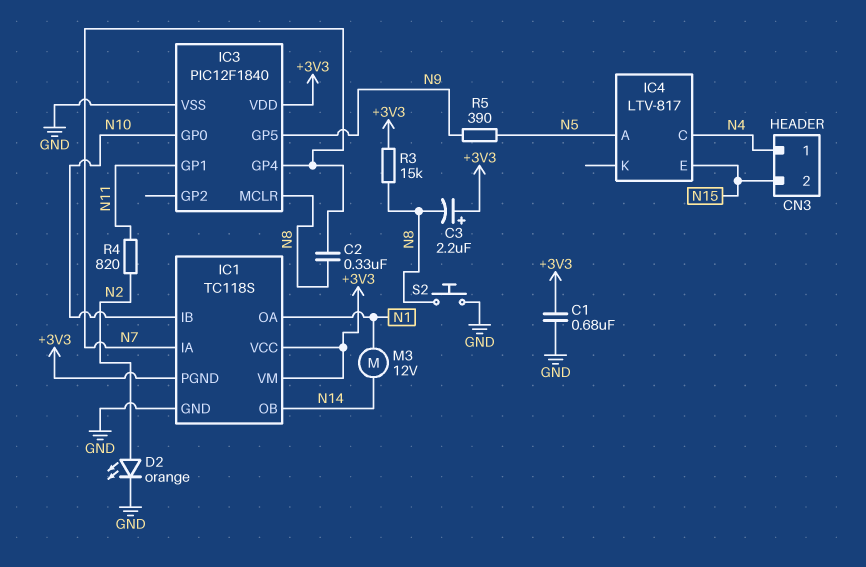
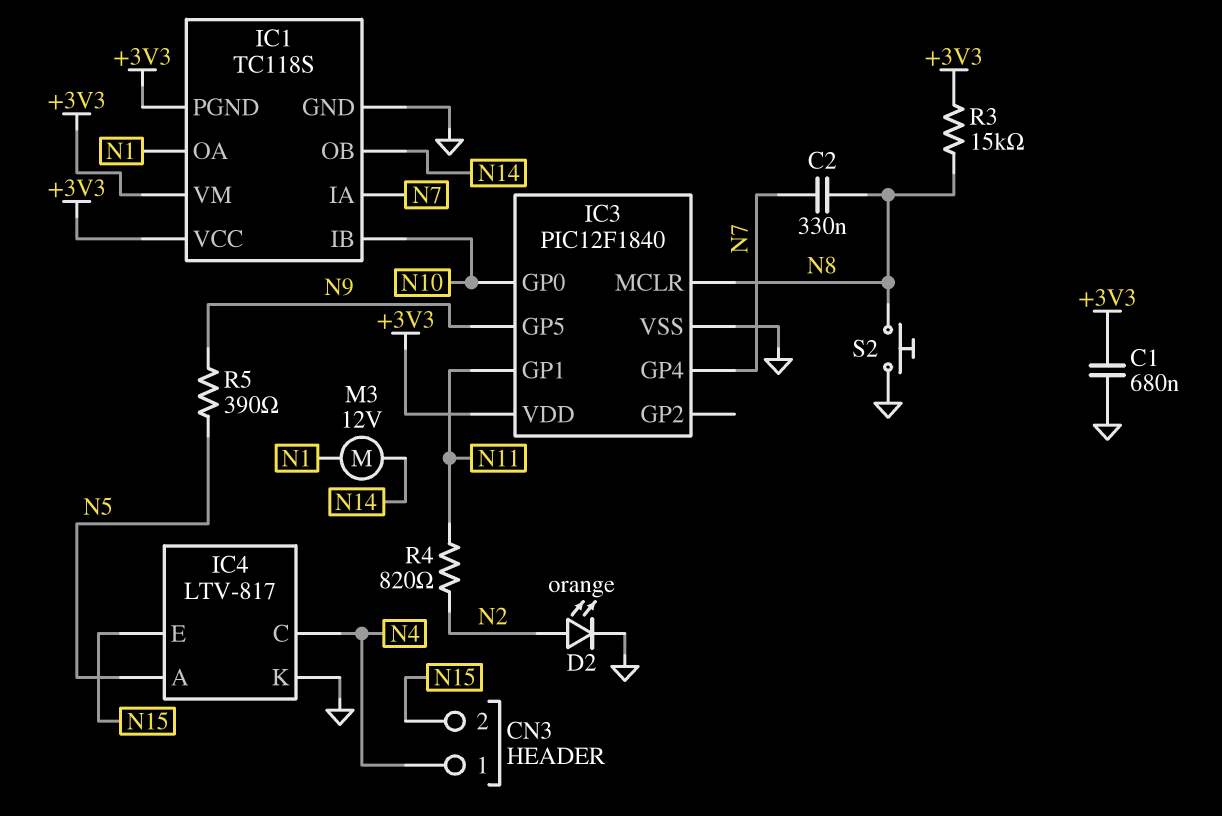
C3: 2.2uF (plus +3V3, minus N8) -> none
IC4 pin K: none -> GND

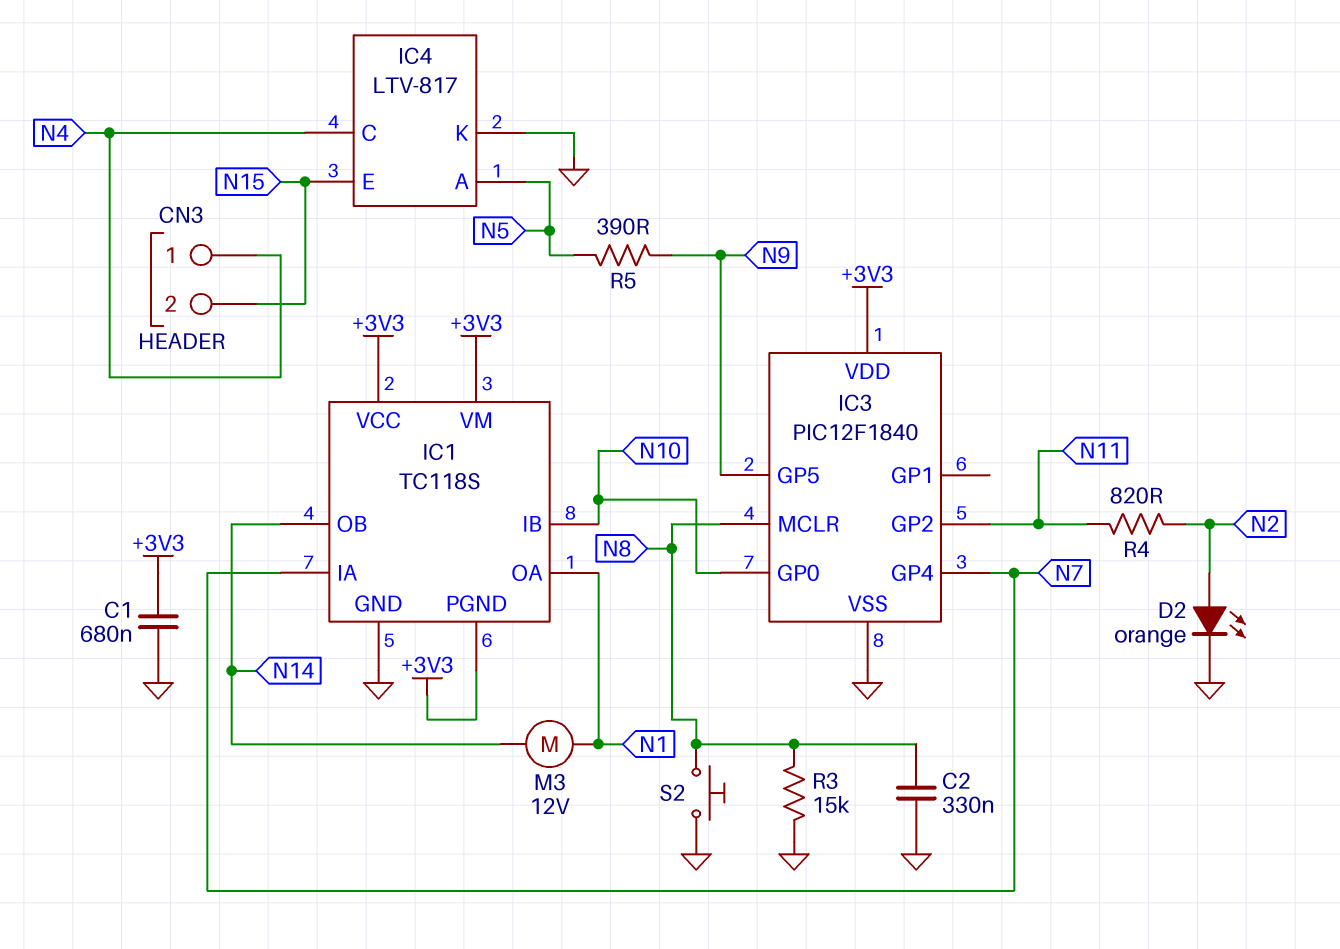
C2: 330nF (N7, N8) -> 330nF (GND, N8)
IC3 pin GP1: N11 -> none
IC3 pin GP2: none -> N11
R3: 15k (+3V3, N8) -> 15k (GND, N8)

